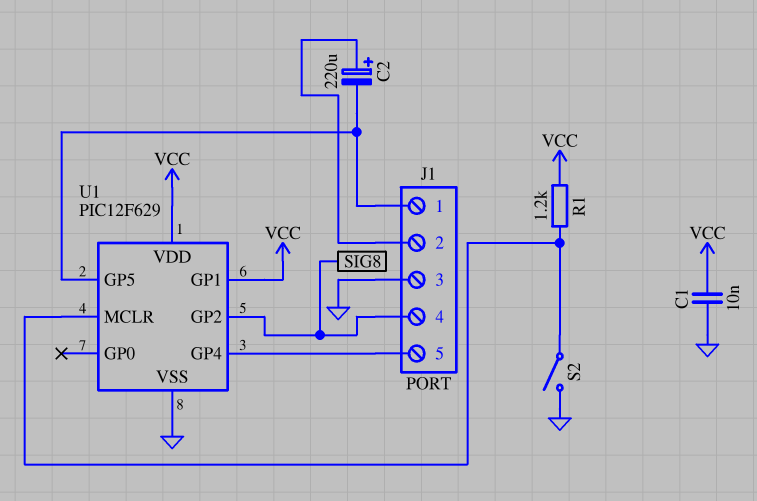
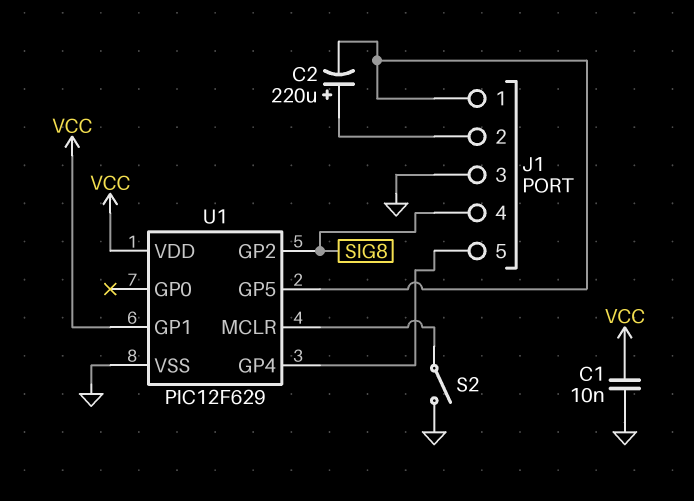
R1: 1.2k (U1/MCLR, VCC) -> none

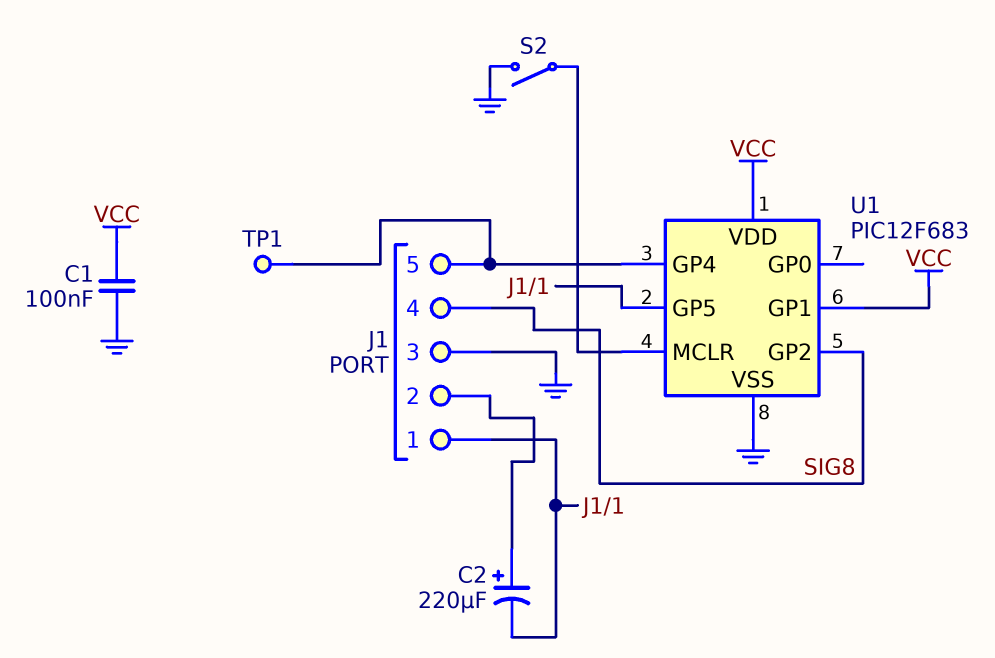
C1: 10nF (GND, VCC) -> 100nF (GND, VCC)
TP1: none -> test point (J1/5)
U1: PIC12F629 -> PIC12F683

